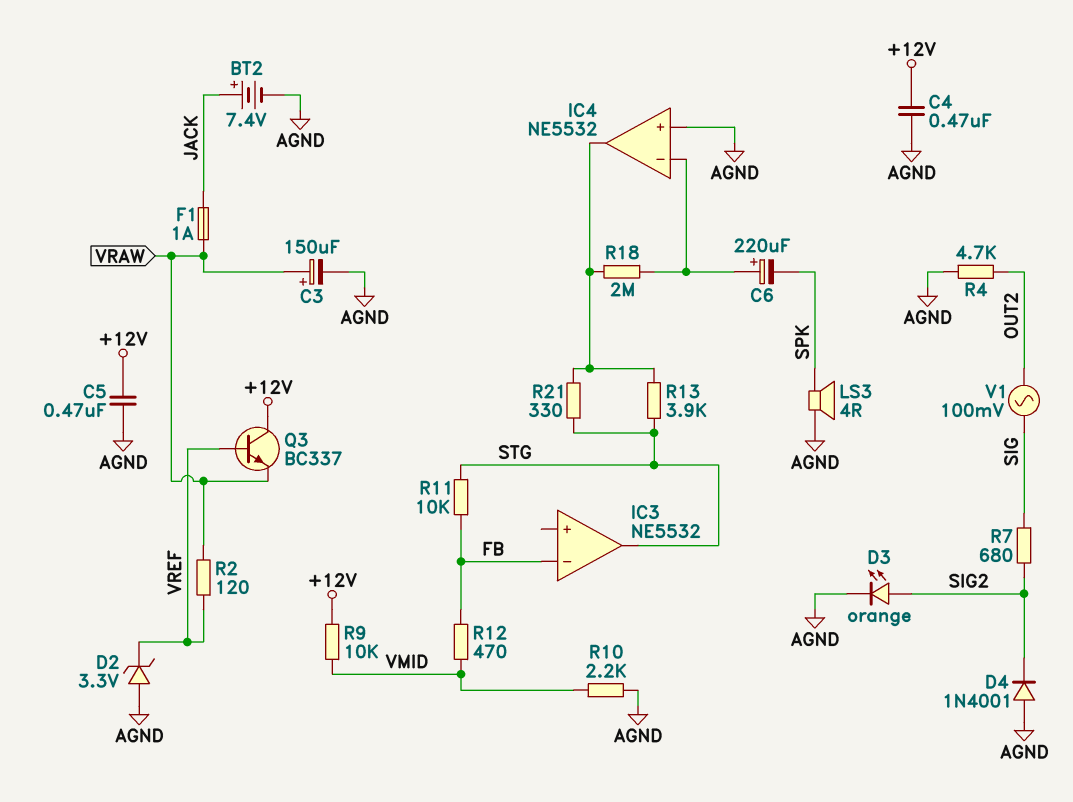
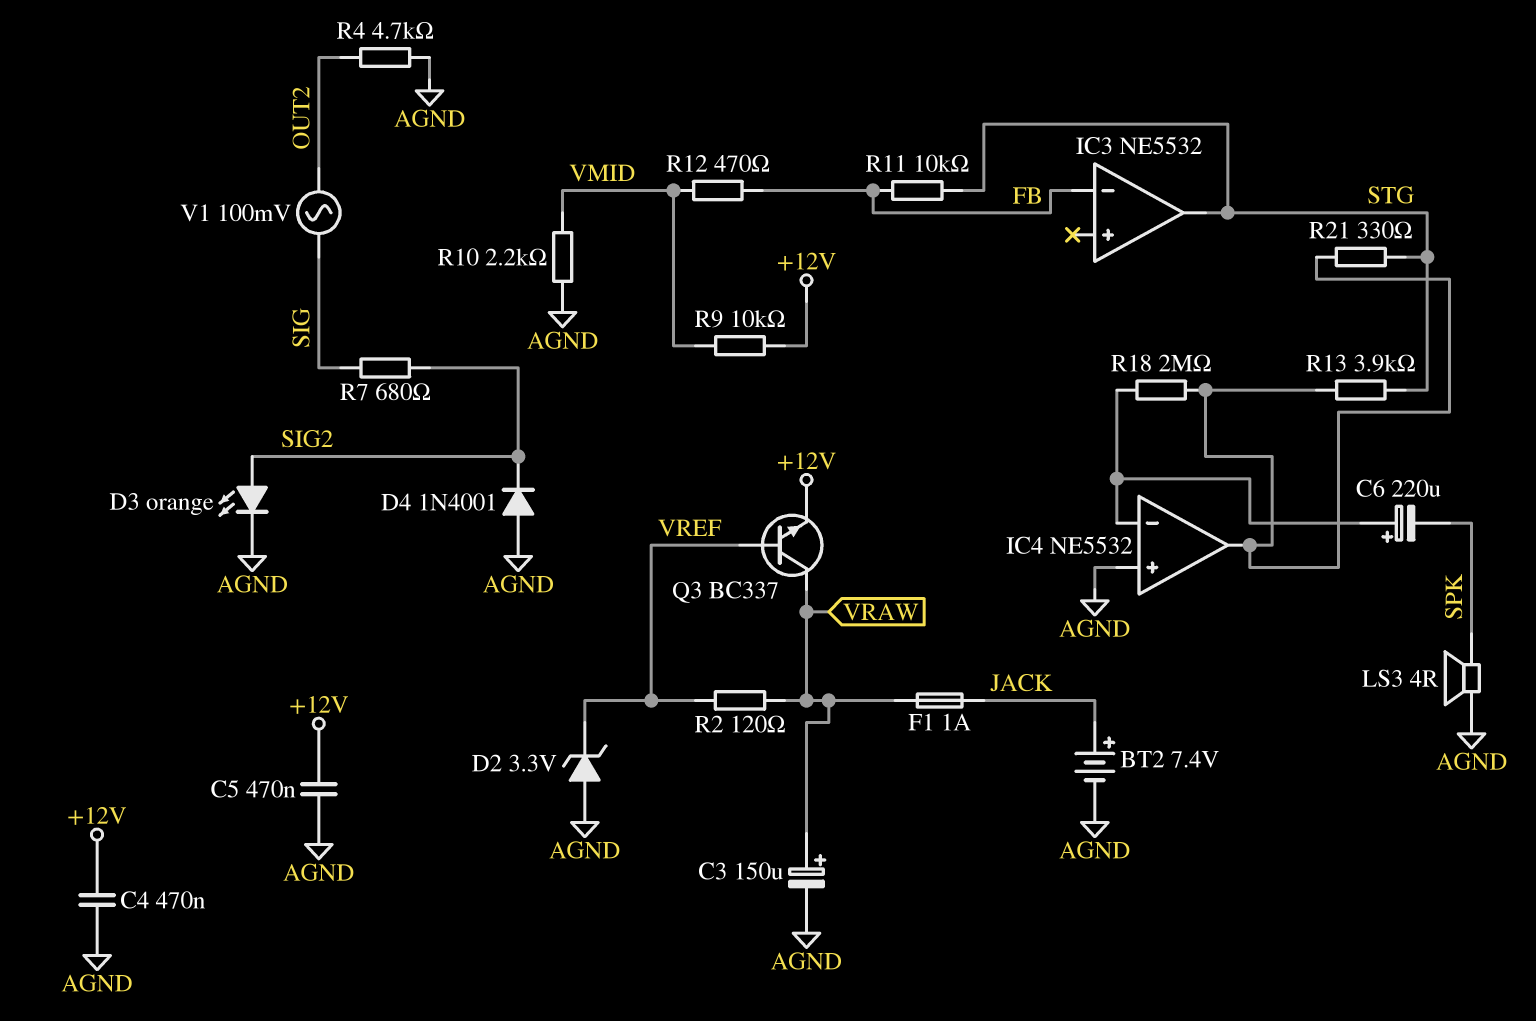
Q3: NPN BC337 (B VREF, C +12V, E VRAW) -> NPN BC337 (B VREF, C VRAW, E +12V)

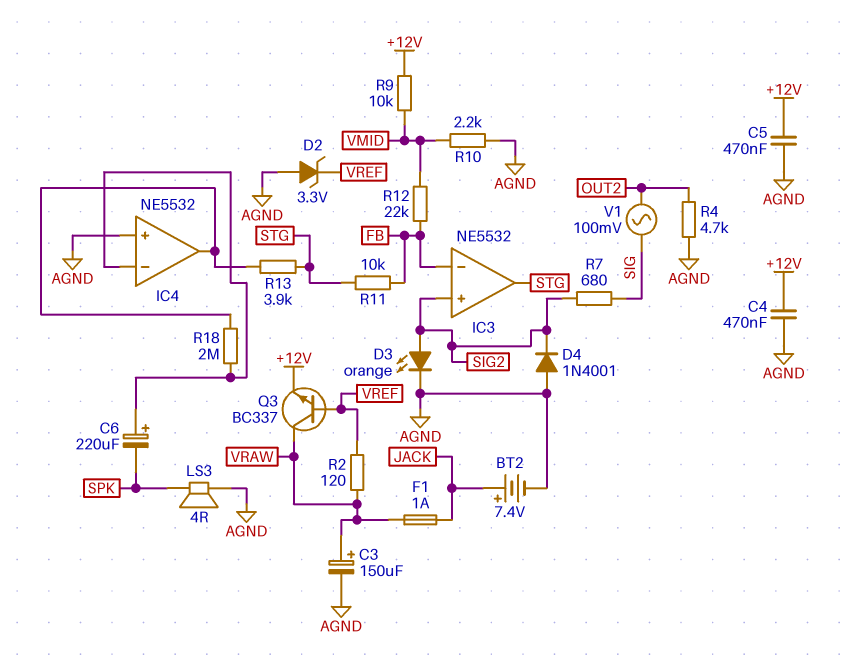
IC3 pin in+: none -> SIG2
R12: 470 (FB, VMID) -> 22k (FB, VMID)
R21: 330 (IC4/out, STG) -> none

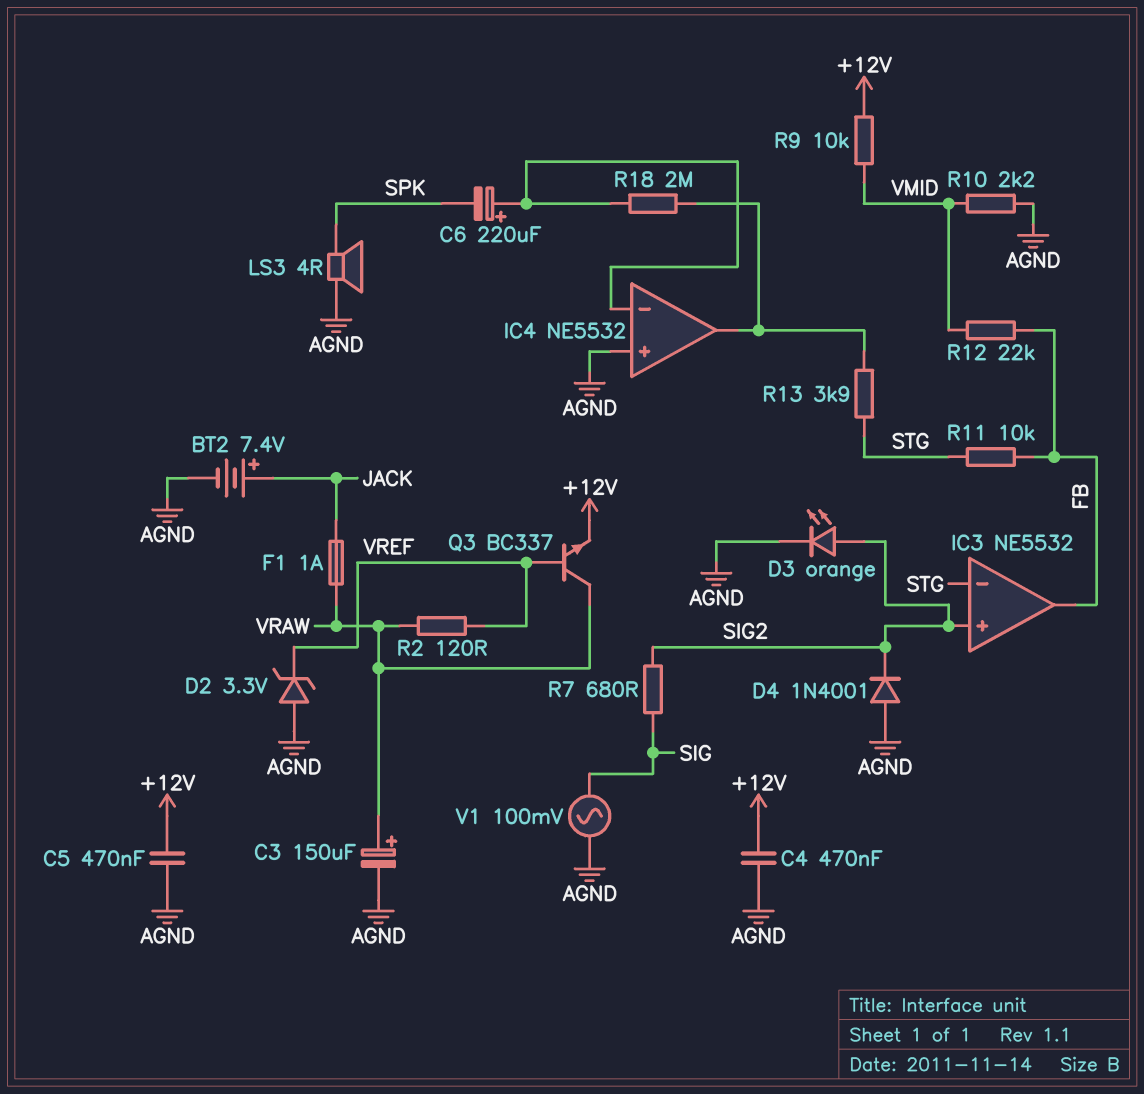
IC3 pin in-: FB -> STG
IC3 pin out: STG -> FB
R4: 4.7k (AGND, OUT2) -> none
V1: AC 100mV (OUT2, SIG) -> AC 100mV (AGND, SIG)

